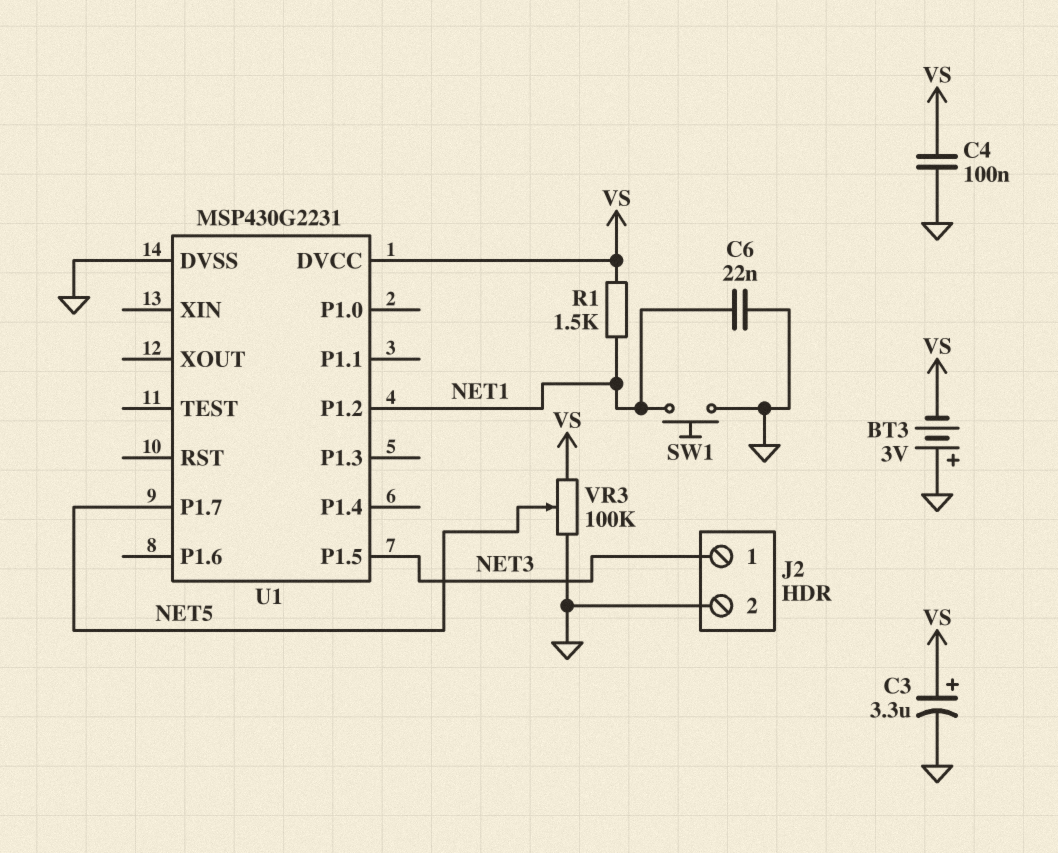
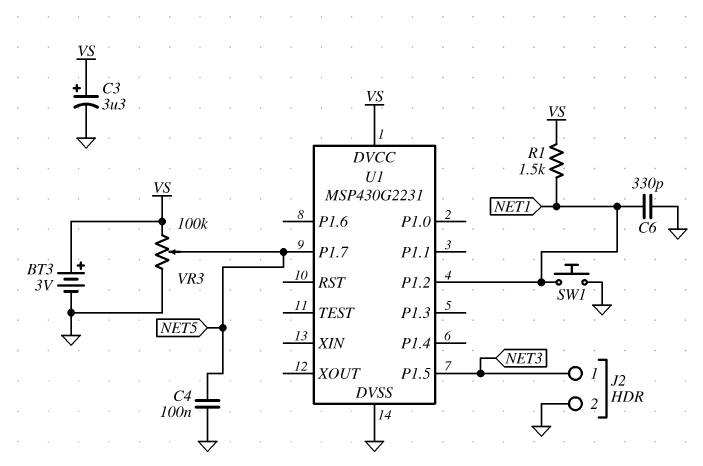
BT3: 3V (plus GND, minus VS) -> 3V (plus VS, minus GND)
C4: 100nF (GND, VS) -> 100nF (GND, NET5)
C6: 22nF (GND, NET1) -> 330pF (GND, NET1)

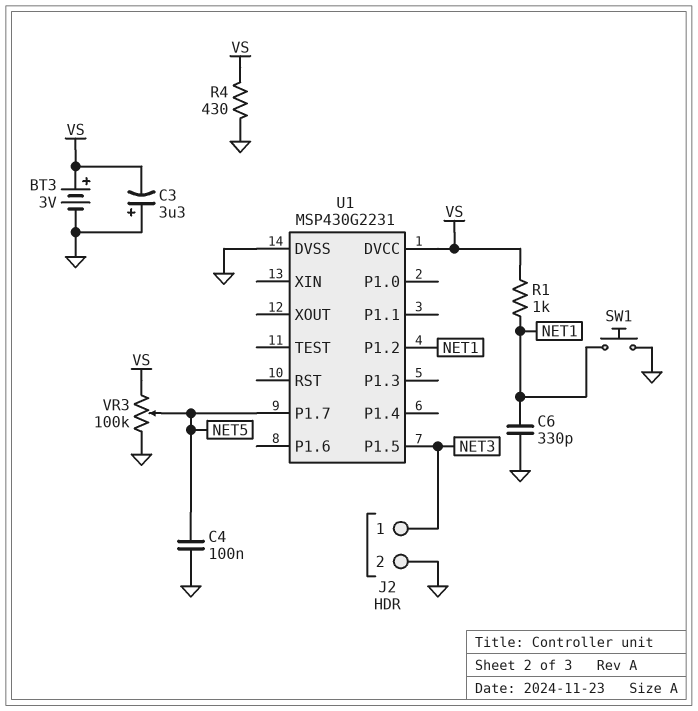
C3: 3.3uF (plus VS, minus GND) -> 3.3uF (plus GND, minus VS)
R1: 1.5k (NET1, VS) -> 1k (NET1, VS)
R4: none -> 430 (GND, VS)

